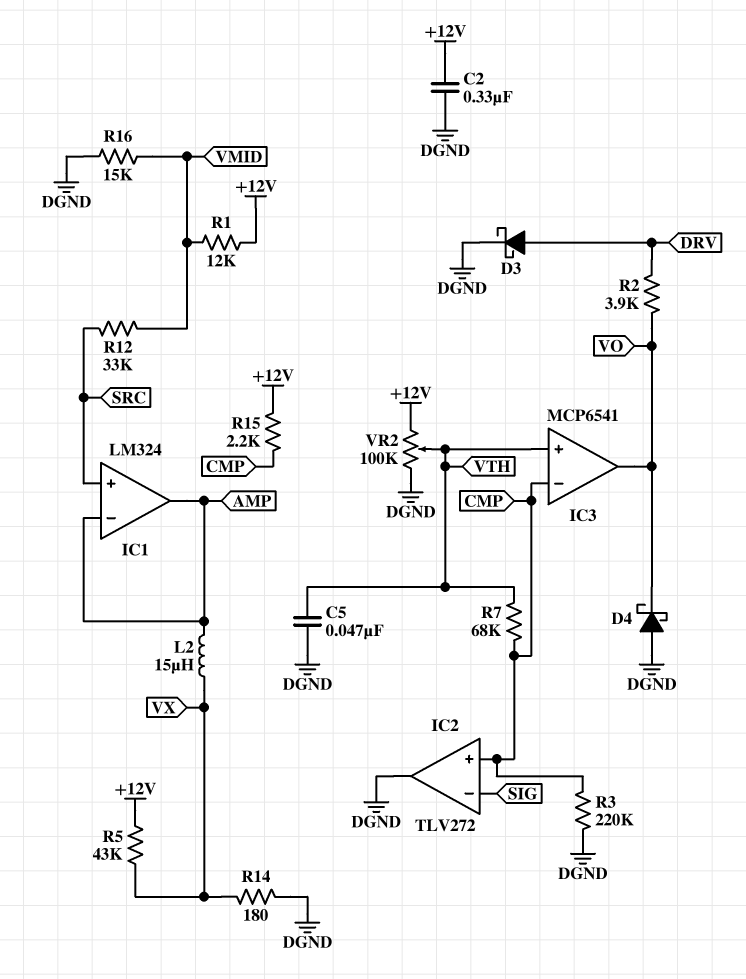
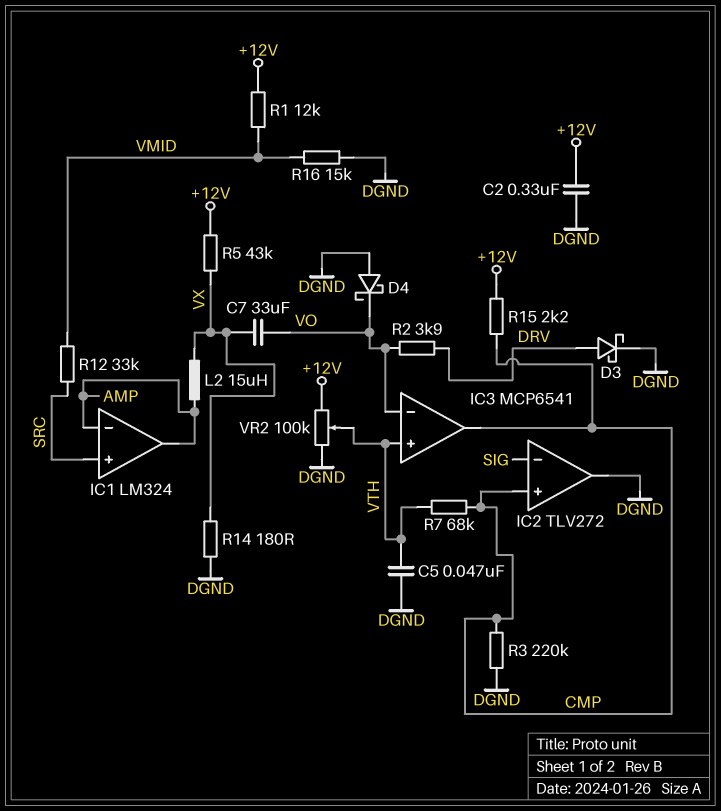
C7: none -> 33uF (VO, VX)
IC3 pin in-: CMP -> VO
IC3 pin out: VO -> CMP

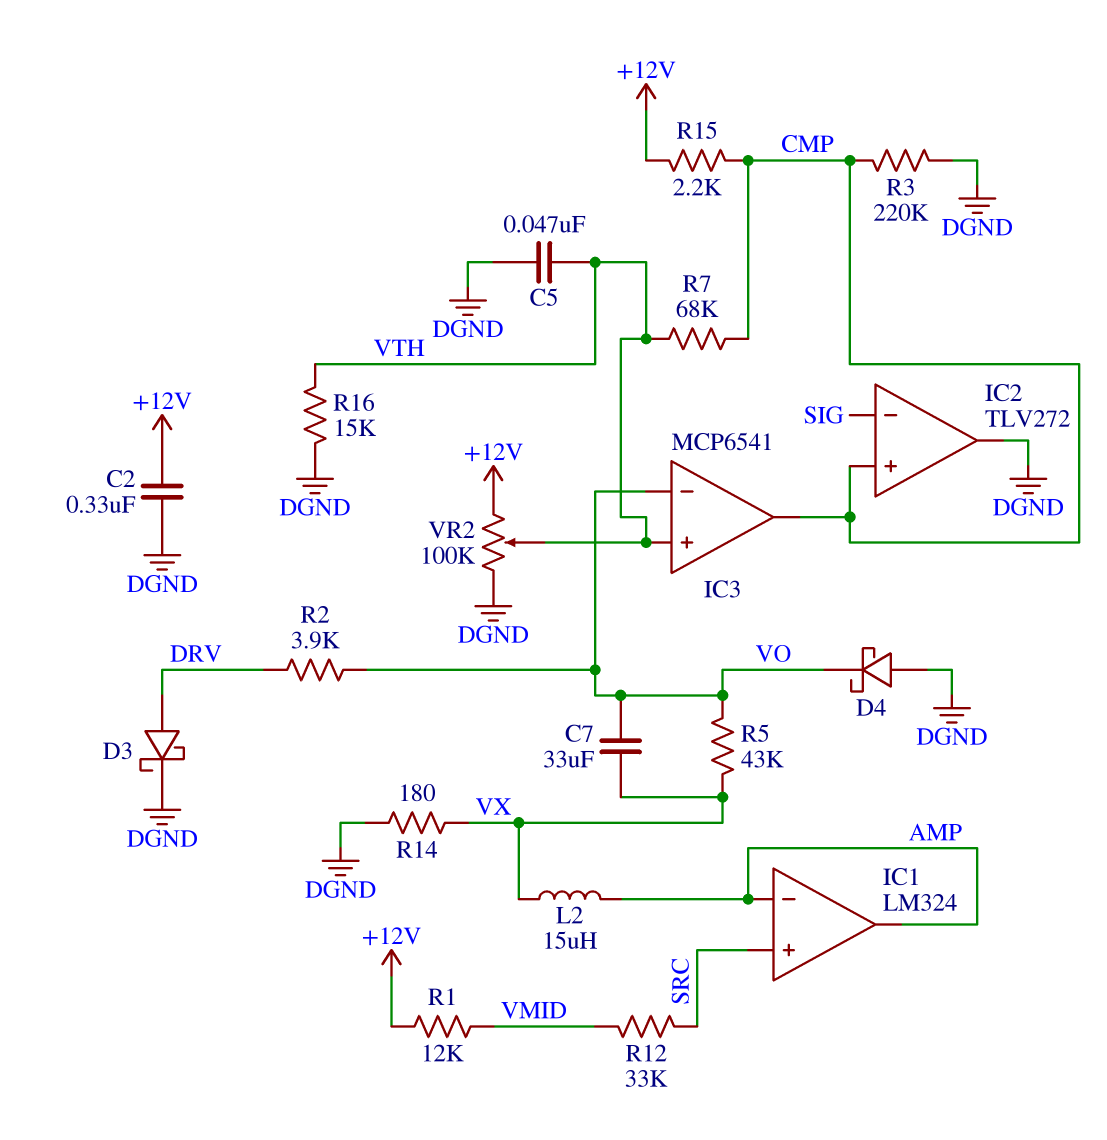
R5: 43k (+12V, VX) -> 43k (VO, VX)
R16: 15k (DGND, VMID) -> 15k (DGND, VTH)

